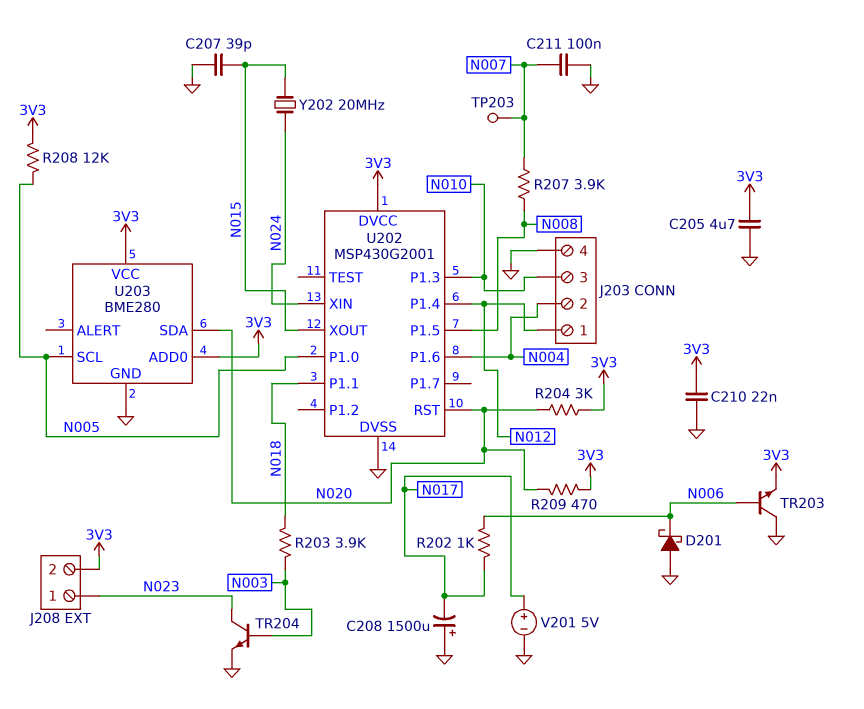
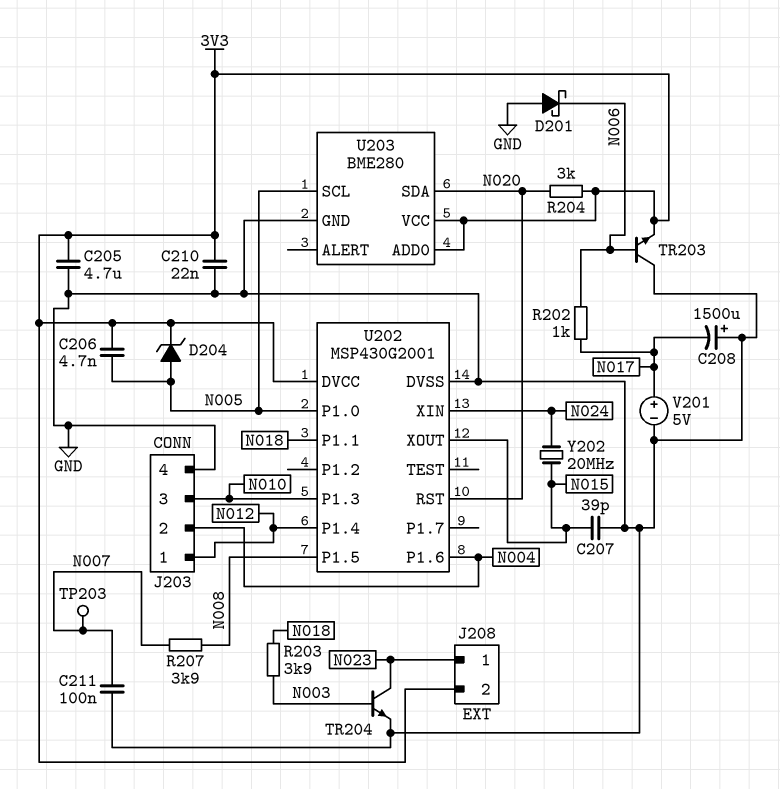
C206: none -> 4.7nF (3V3, N005)
D204: none -> zener (A N005, K 3V3)
R208: 12k (3V3, N005) -> none
R209: 470 (3V3, N020) -> none

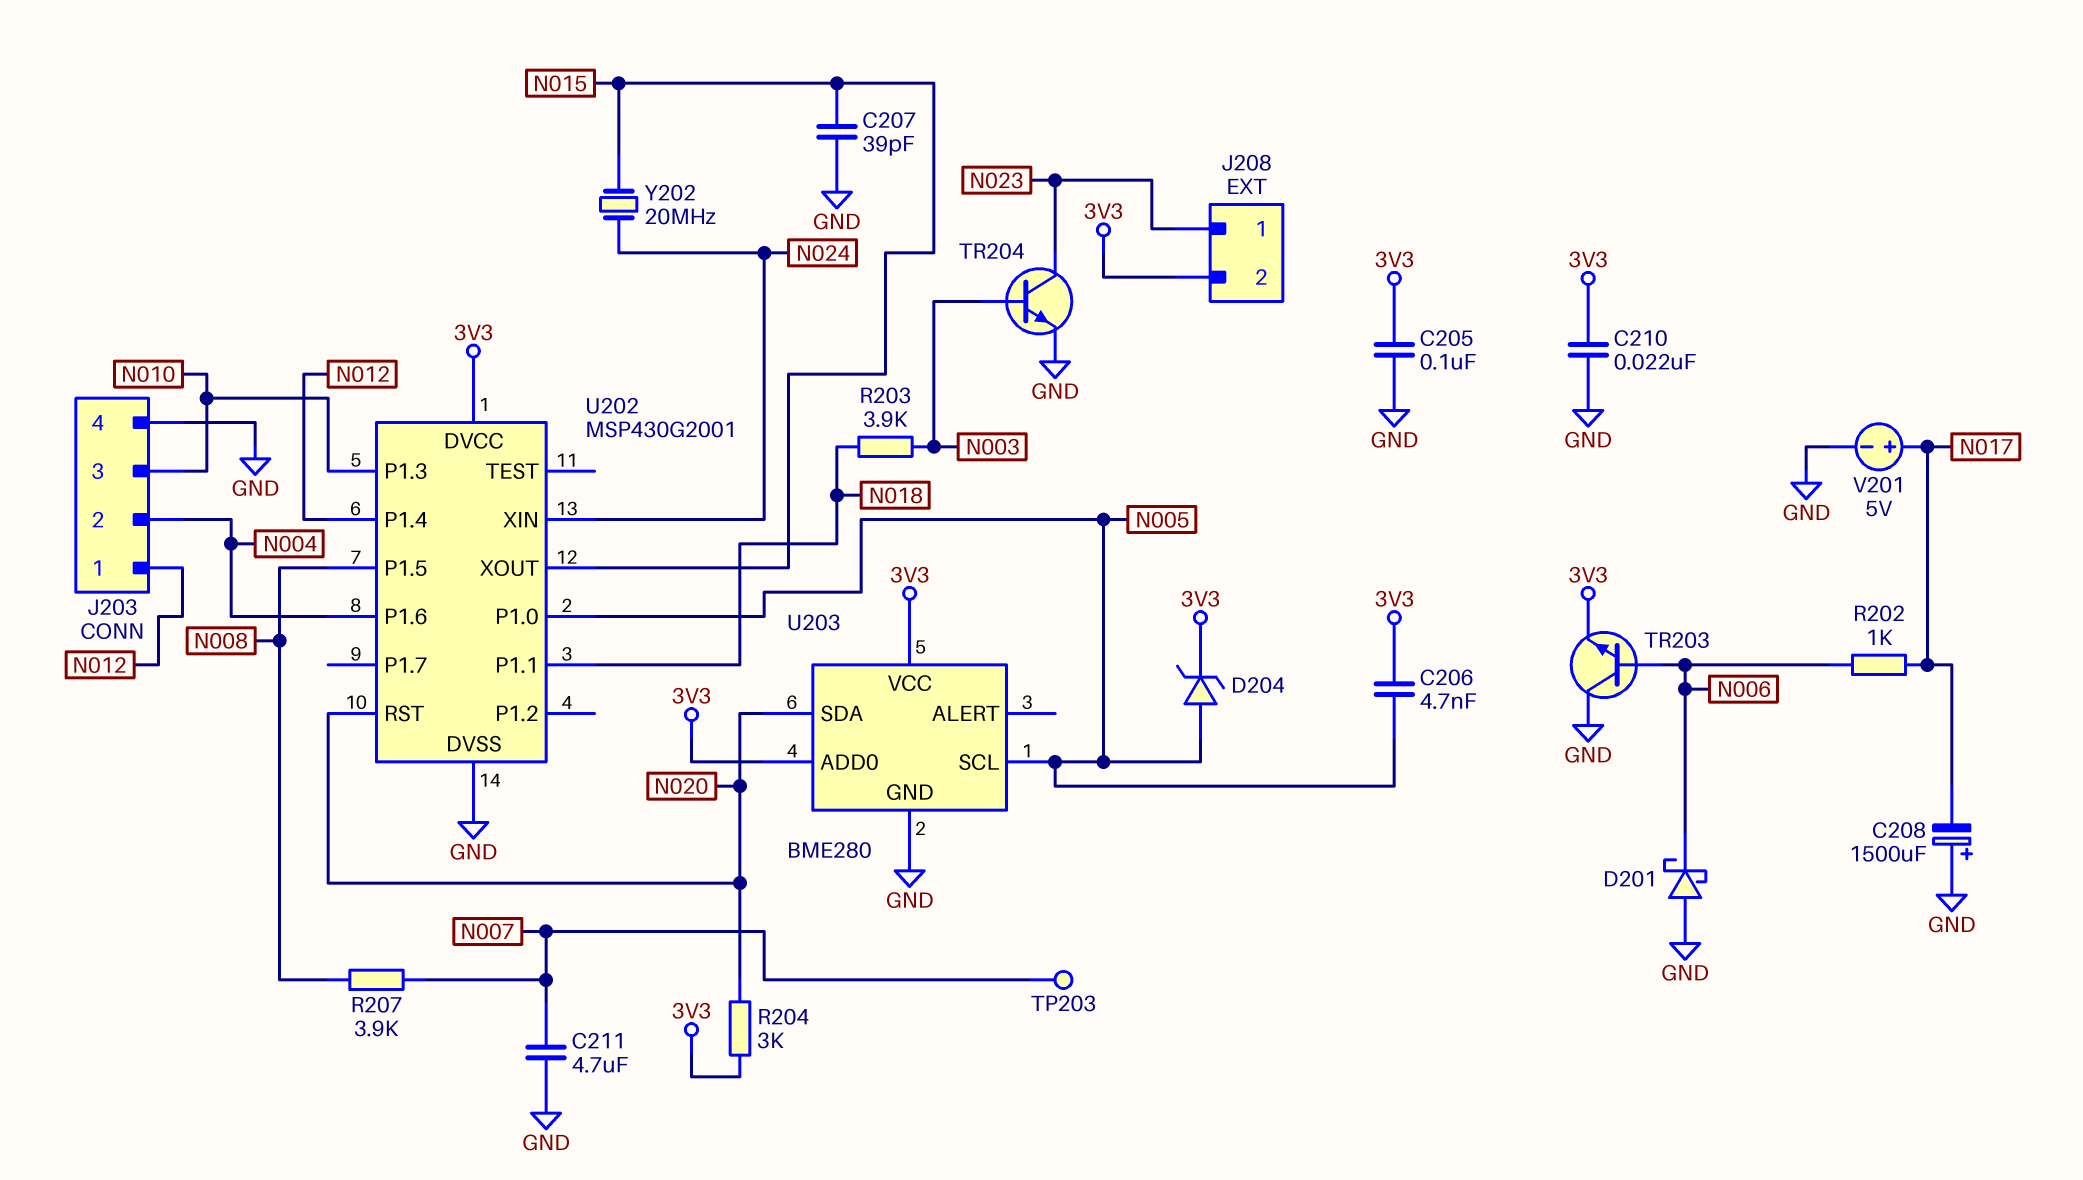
C205: 4.7uF (3V3, GND) -> 100nF (3V3, GND)
C211: 100nF (GND, N007) -> 4.7uF (GND, N007)

